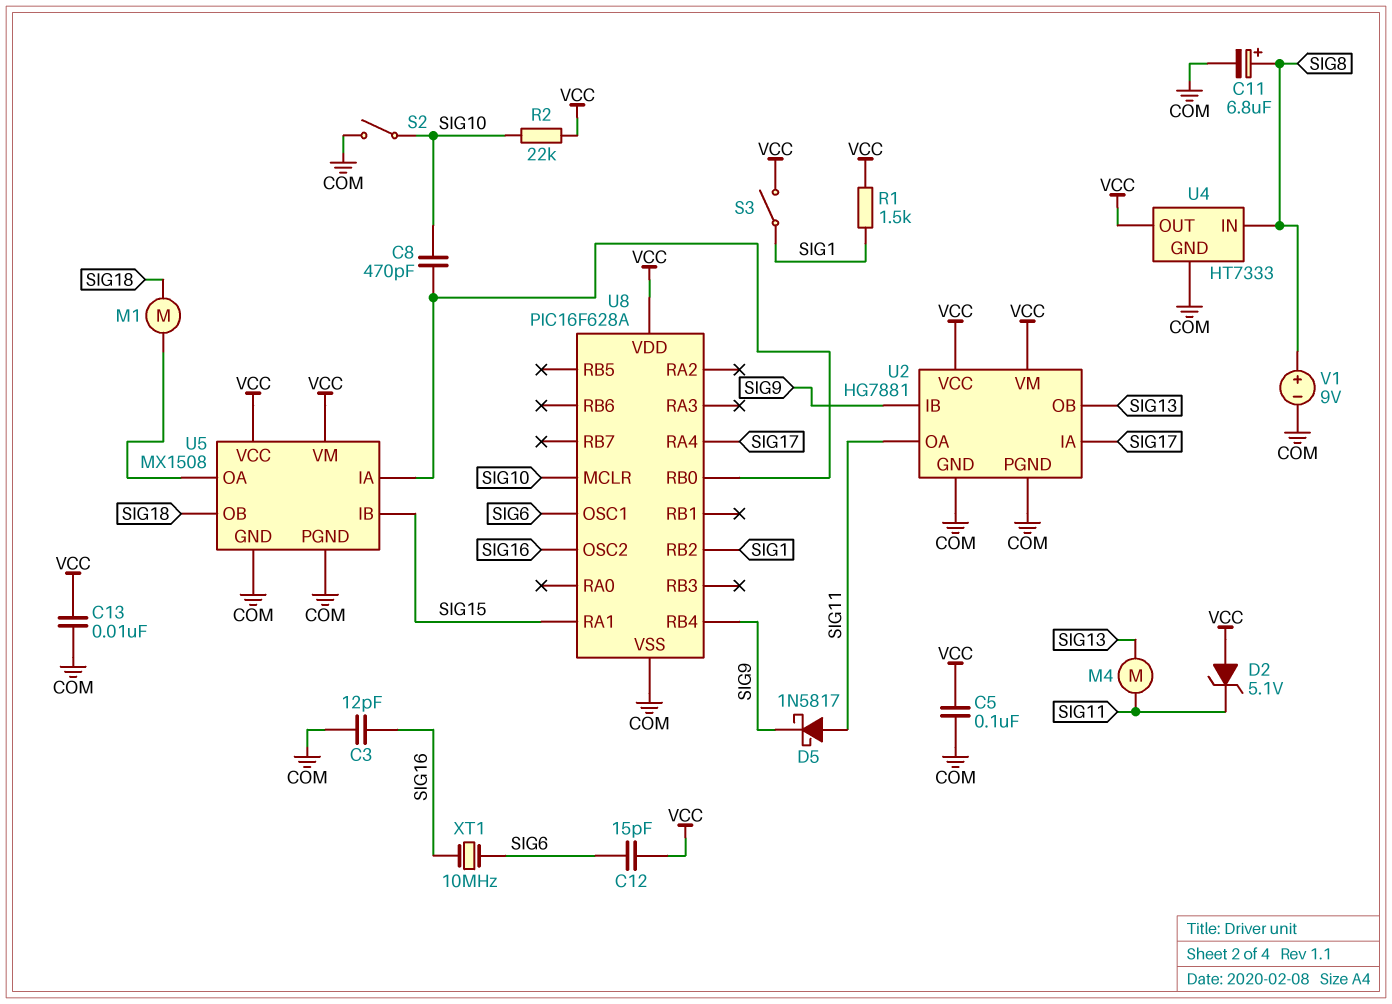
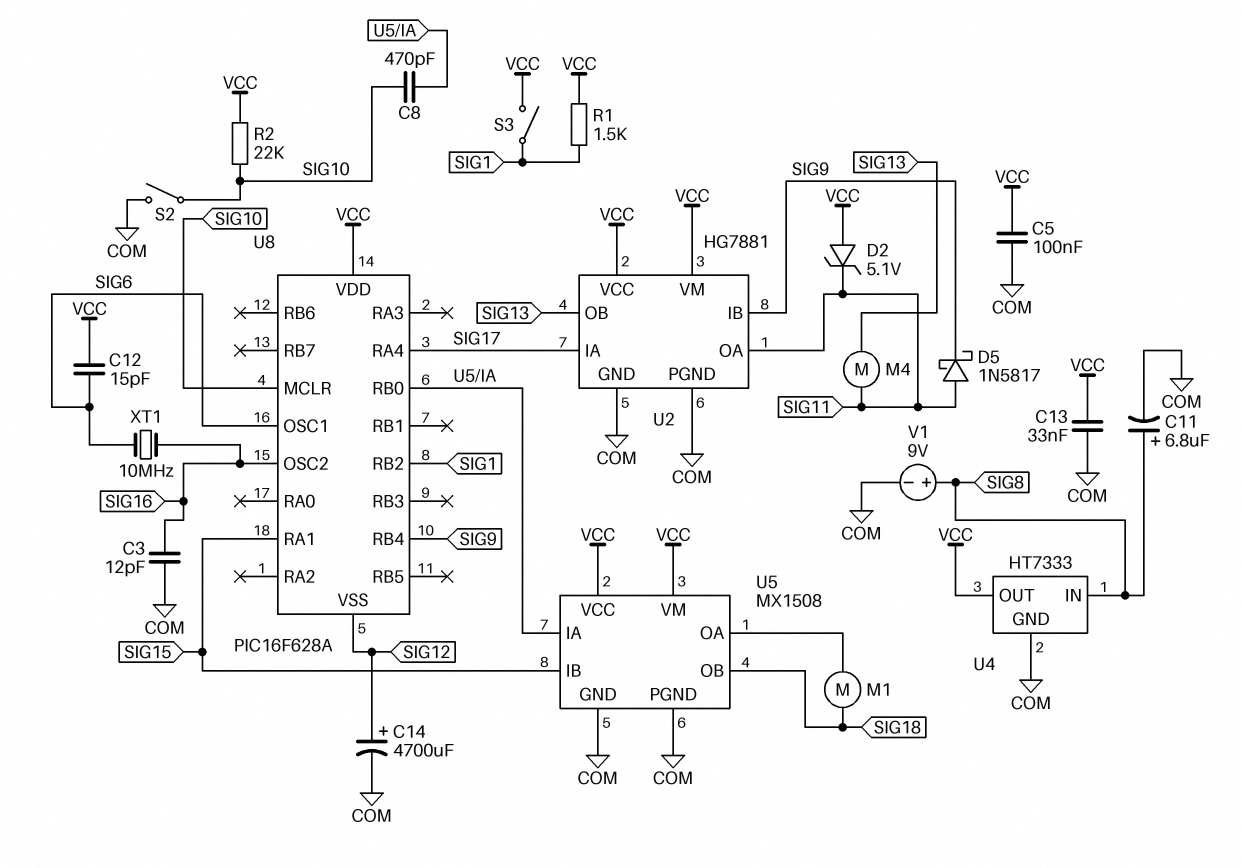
C13: 10nF (COM, VCC) -> 33nF (COM, VCC)
C14: none -> 4700uF (plus SIG12, minus COM)
U8 pin VSS: COM -> SIG12

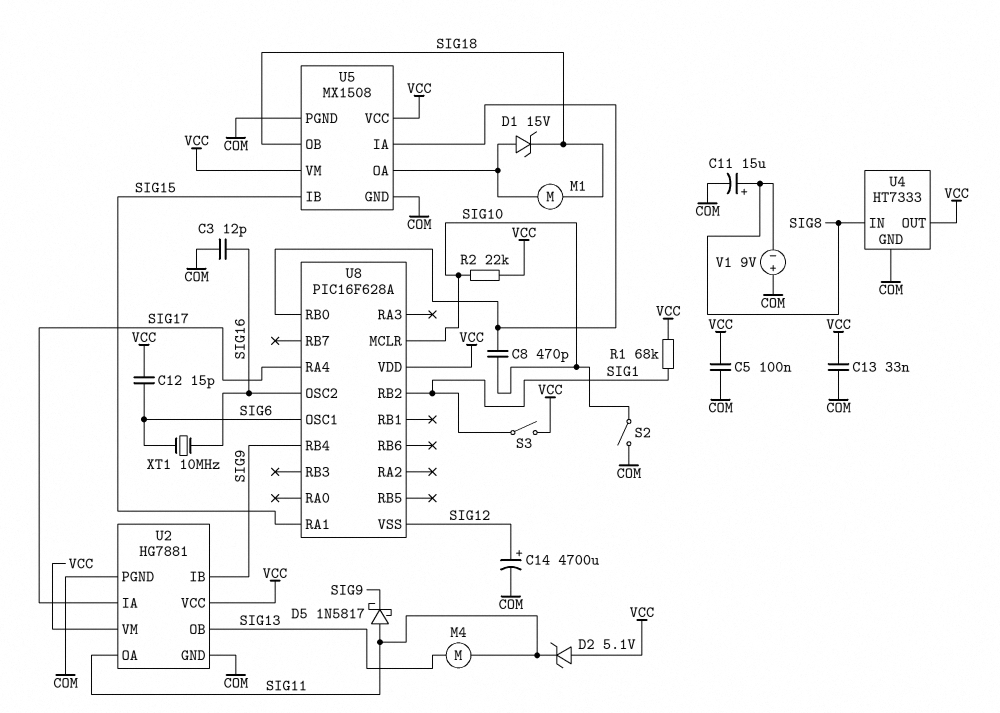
C11: 6.8uF (plus SIG8, minus COM) -> 15uF (plus SIG8, minus COM)
D1: none -> zener 15V (A U5/OA, K SIG18)
R1: 1.5k (SIG1, VCC) -> 68k (SIG1, VCC)
V1: 9V (plus SIG8, minus COM) -> 9V (plus COM, minus SIG8)

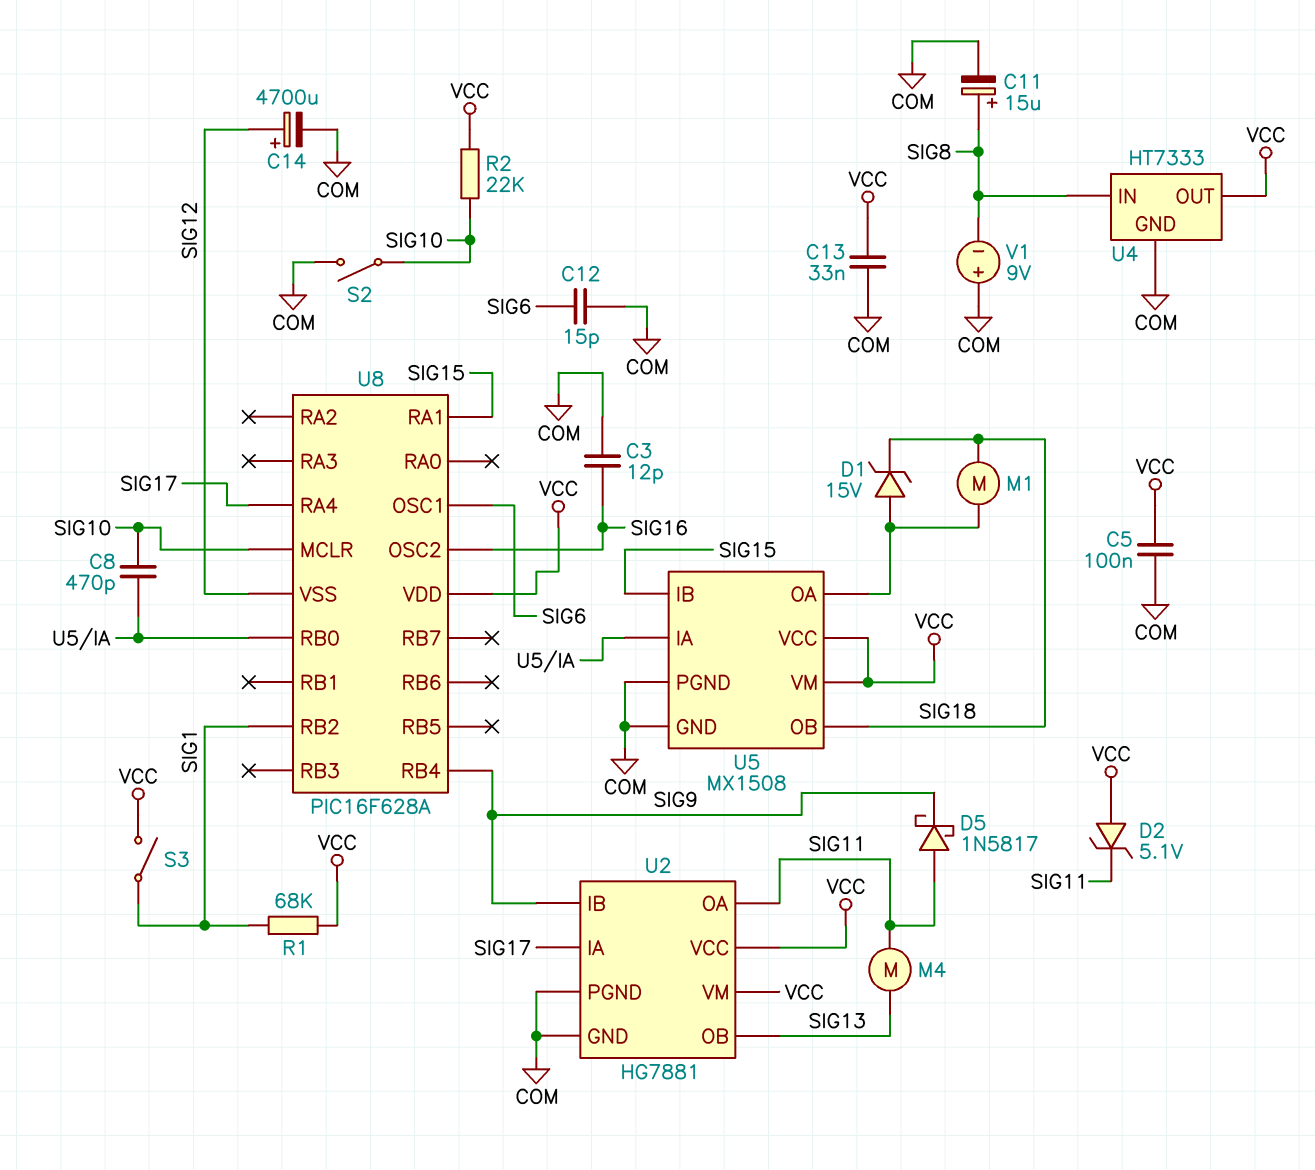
C12: 15pF (SIG6, VCC) -> 15pF (COM, SIG6)
XT1: 10MHz (SIG6, SIG16) -> none

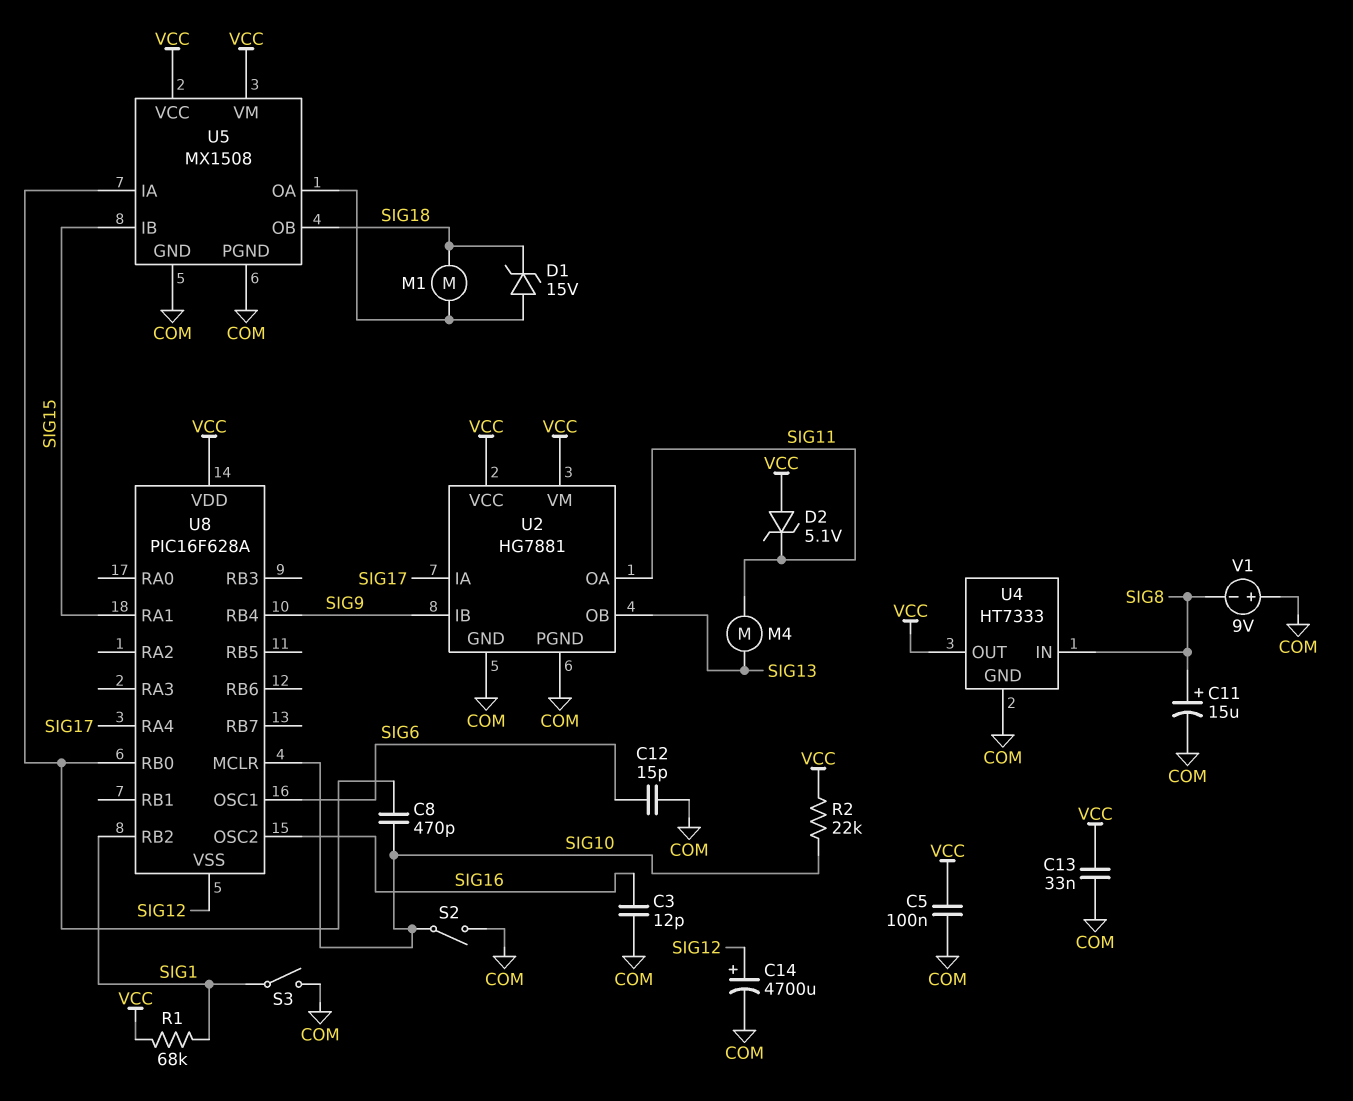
D5: schottky 1N5817 (A SIG11, K SIG9) -> none
S3: switch (SIG1, VCC) -> switch (COM, SIG1)

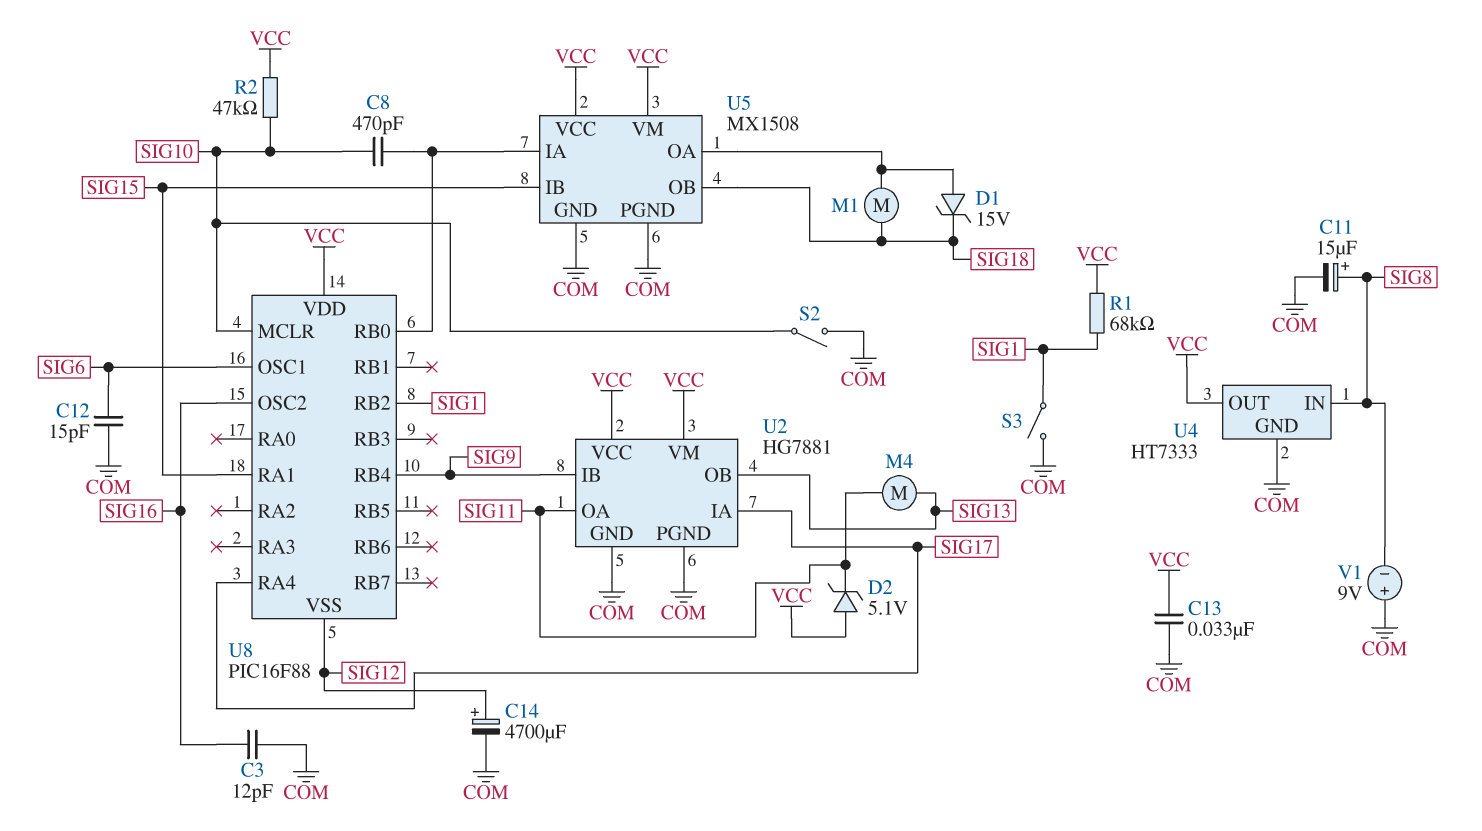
C5: 100nF (COM, VCC) -> none
R2: 22k (SIG10, VCC) -> 47k (SIG10, VCC)
U8: PIC16F628A -> PIC16F88

